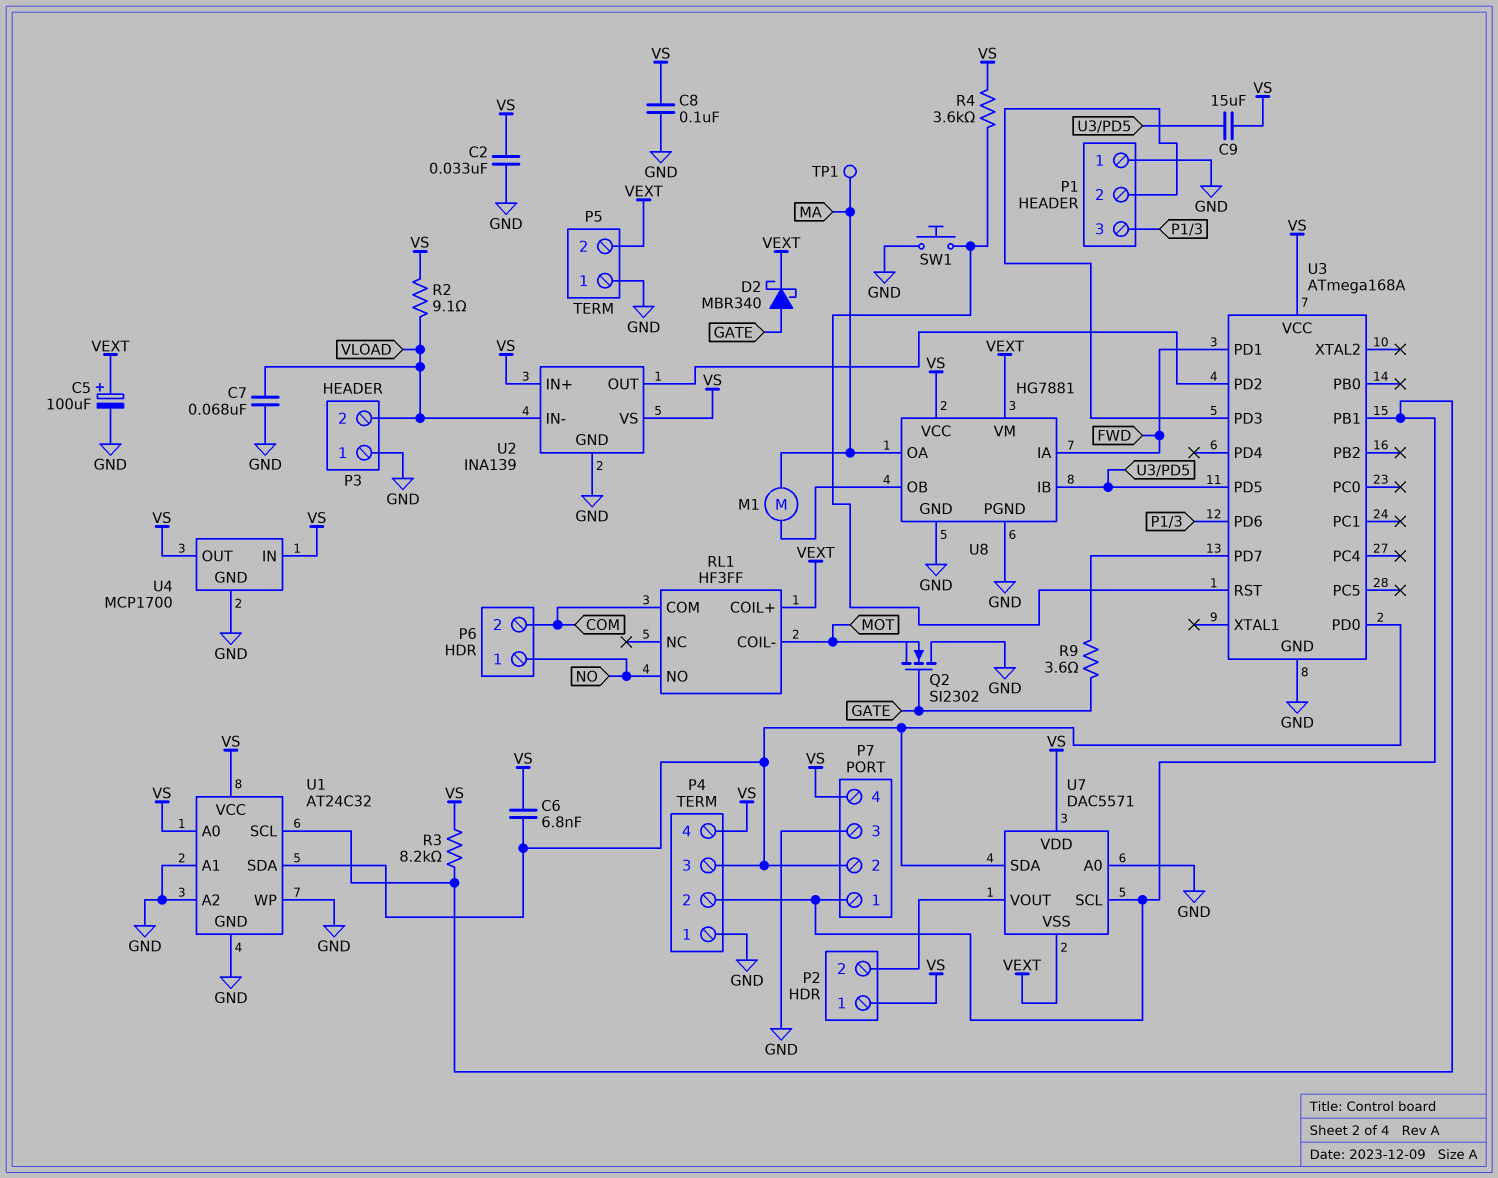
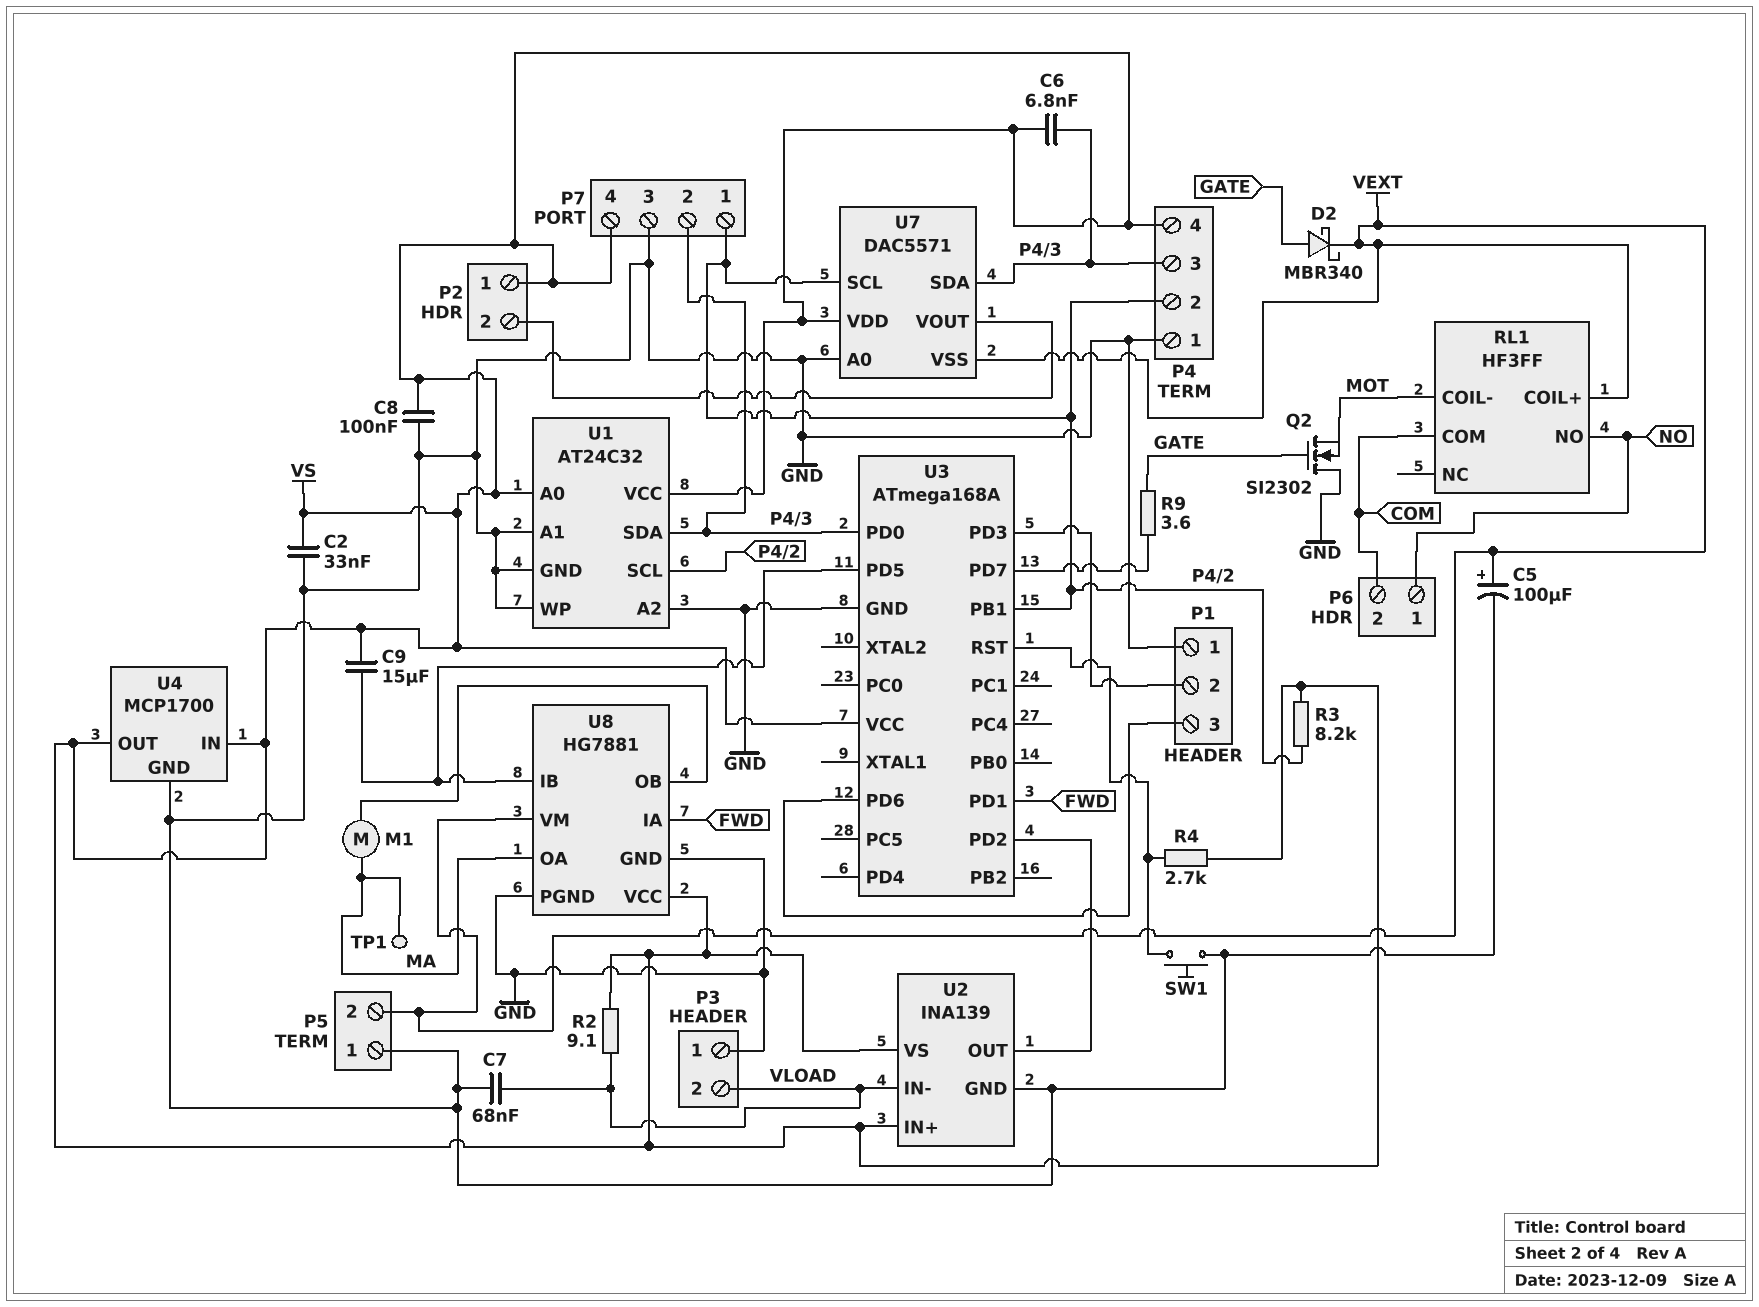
R4: 3.6k (U3/RST, VS) -> 2.7k (U3/RST, VS)

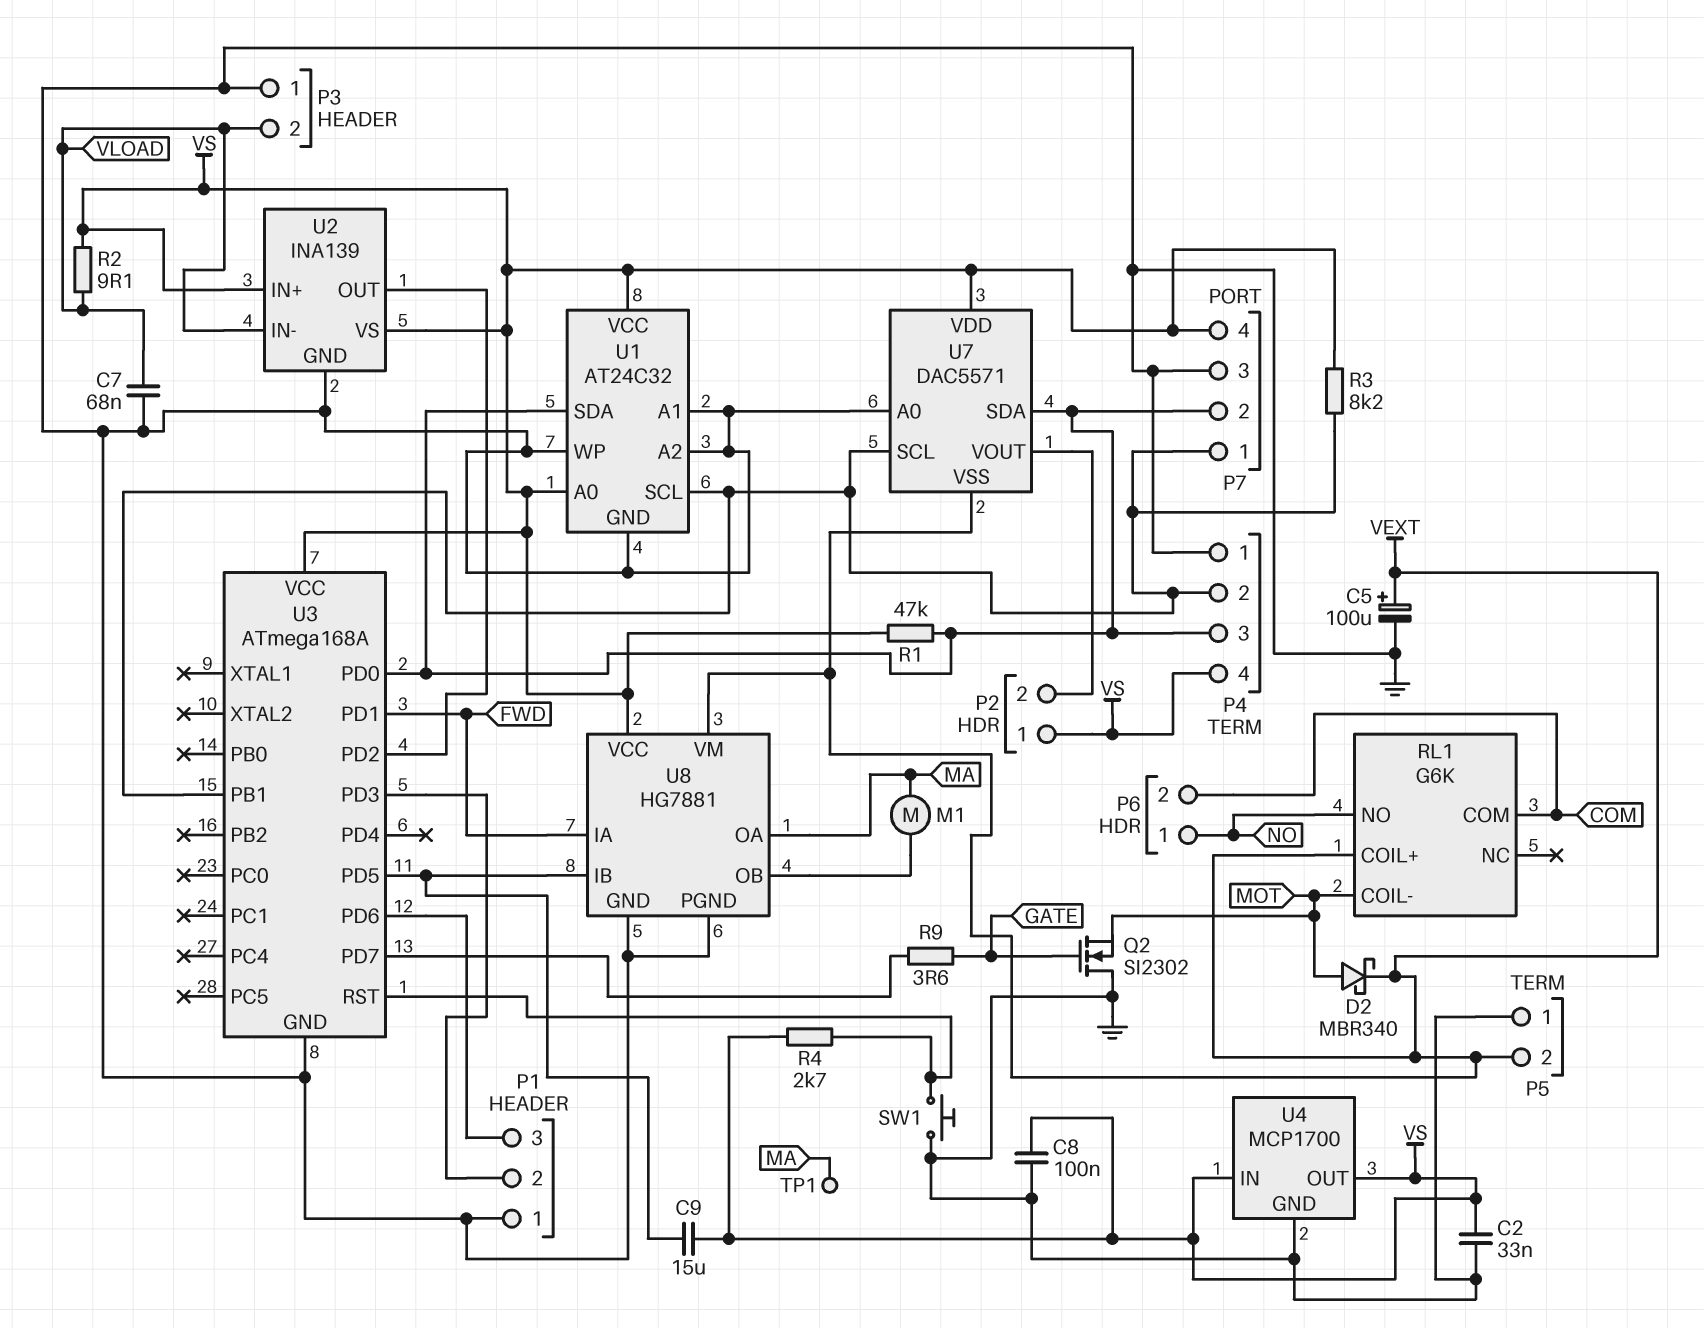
C6: 6.8nF (P4/3, VS) -> none
D2: schottky MBR340 (A GATE, K VEXT) -> schottky MBR340 (A MOT, K VEXT)
R1: none -> 47k (P4/3, VS)
RL1: HF3FF -> G6K

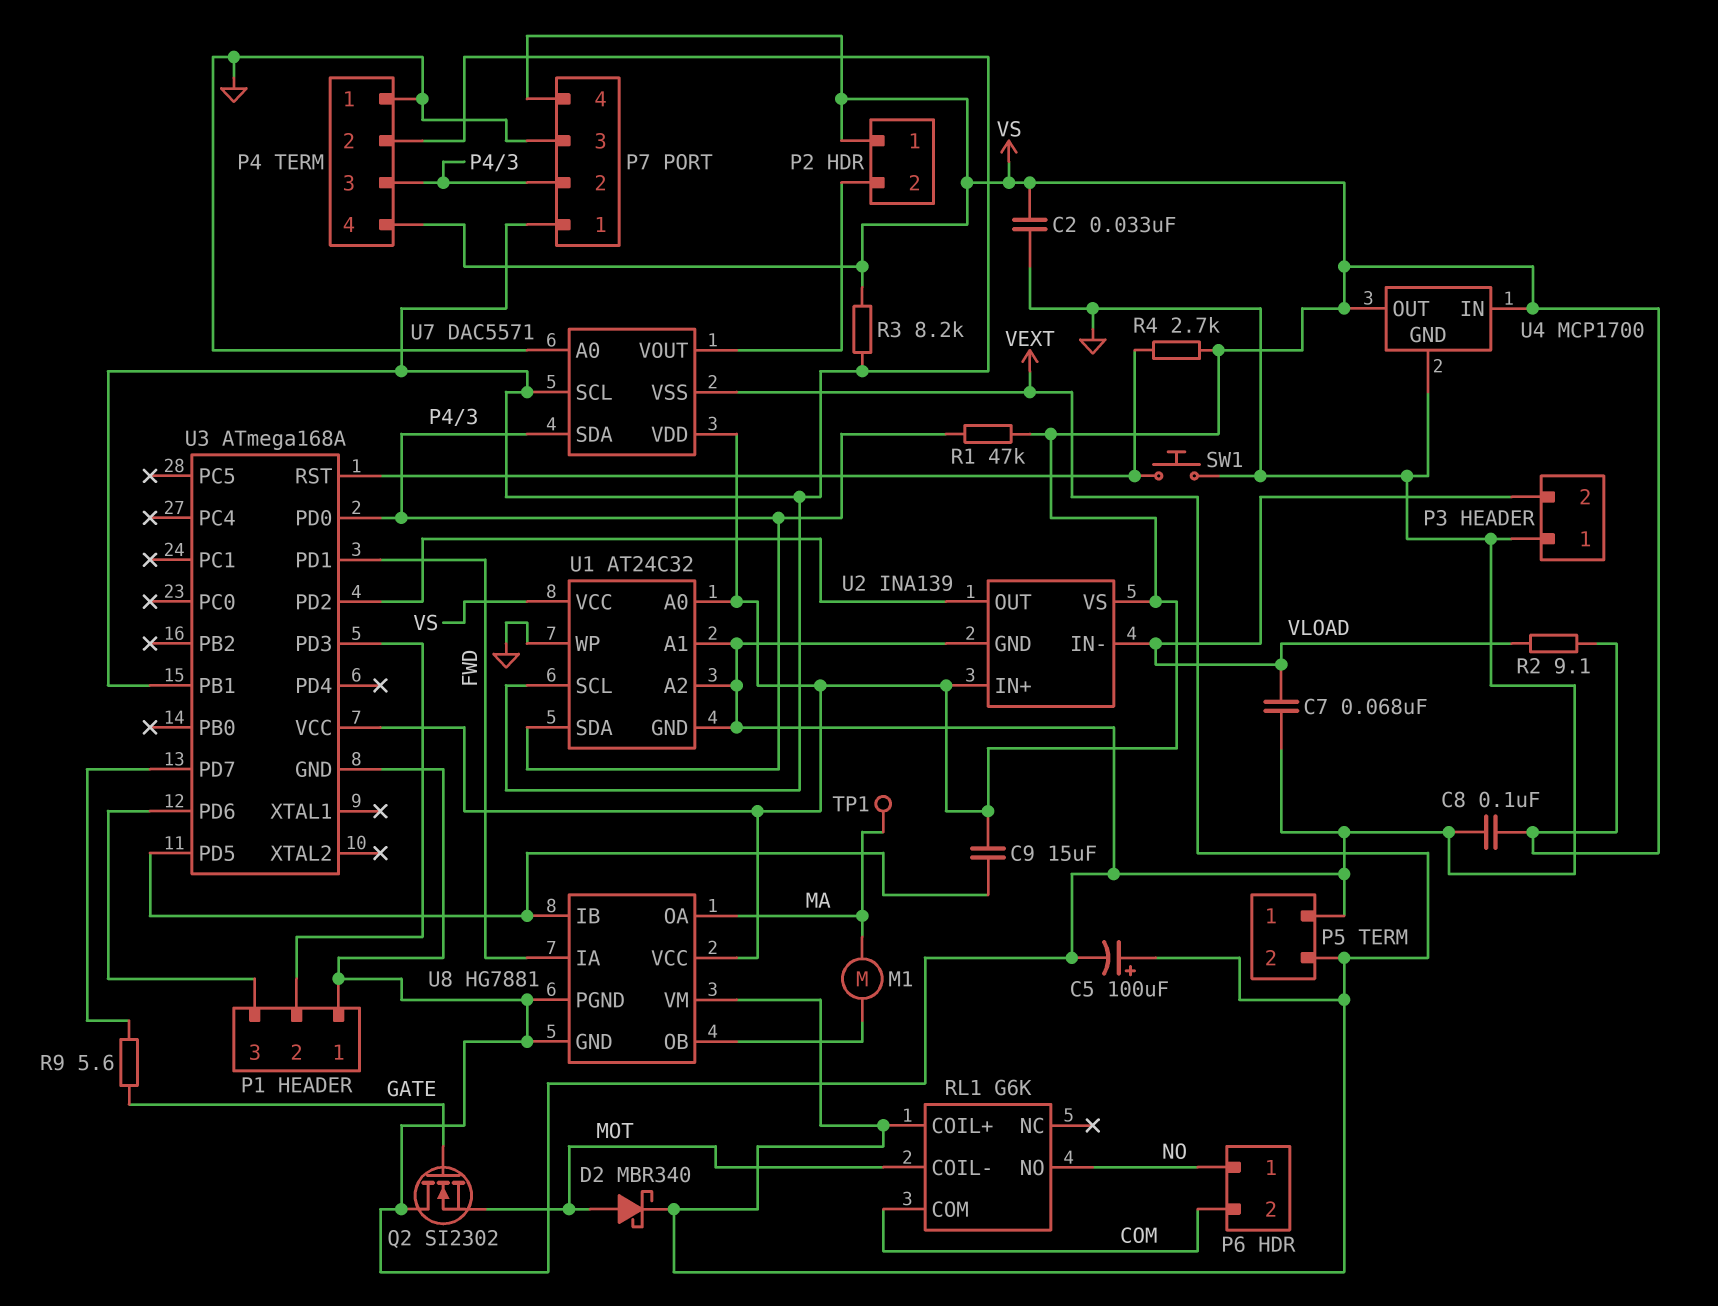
R9: 3.6 (GATE, U3/PD7) -> 5.6 (GATE, U3/PD7)

